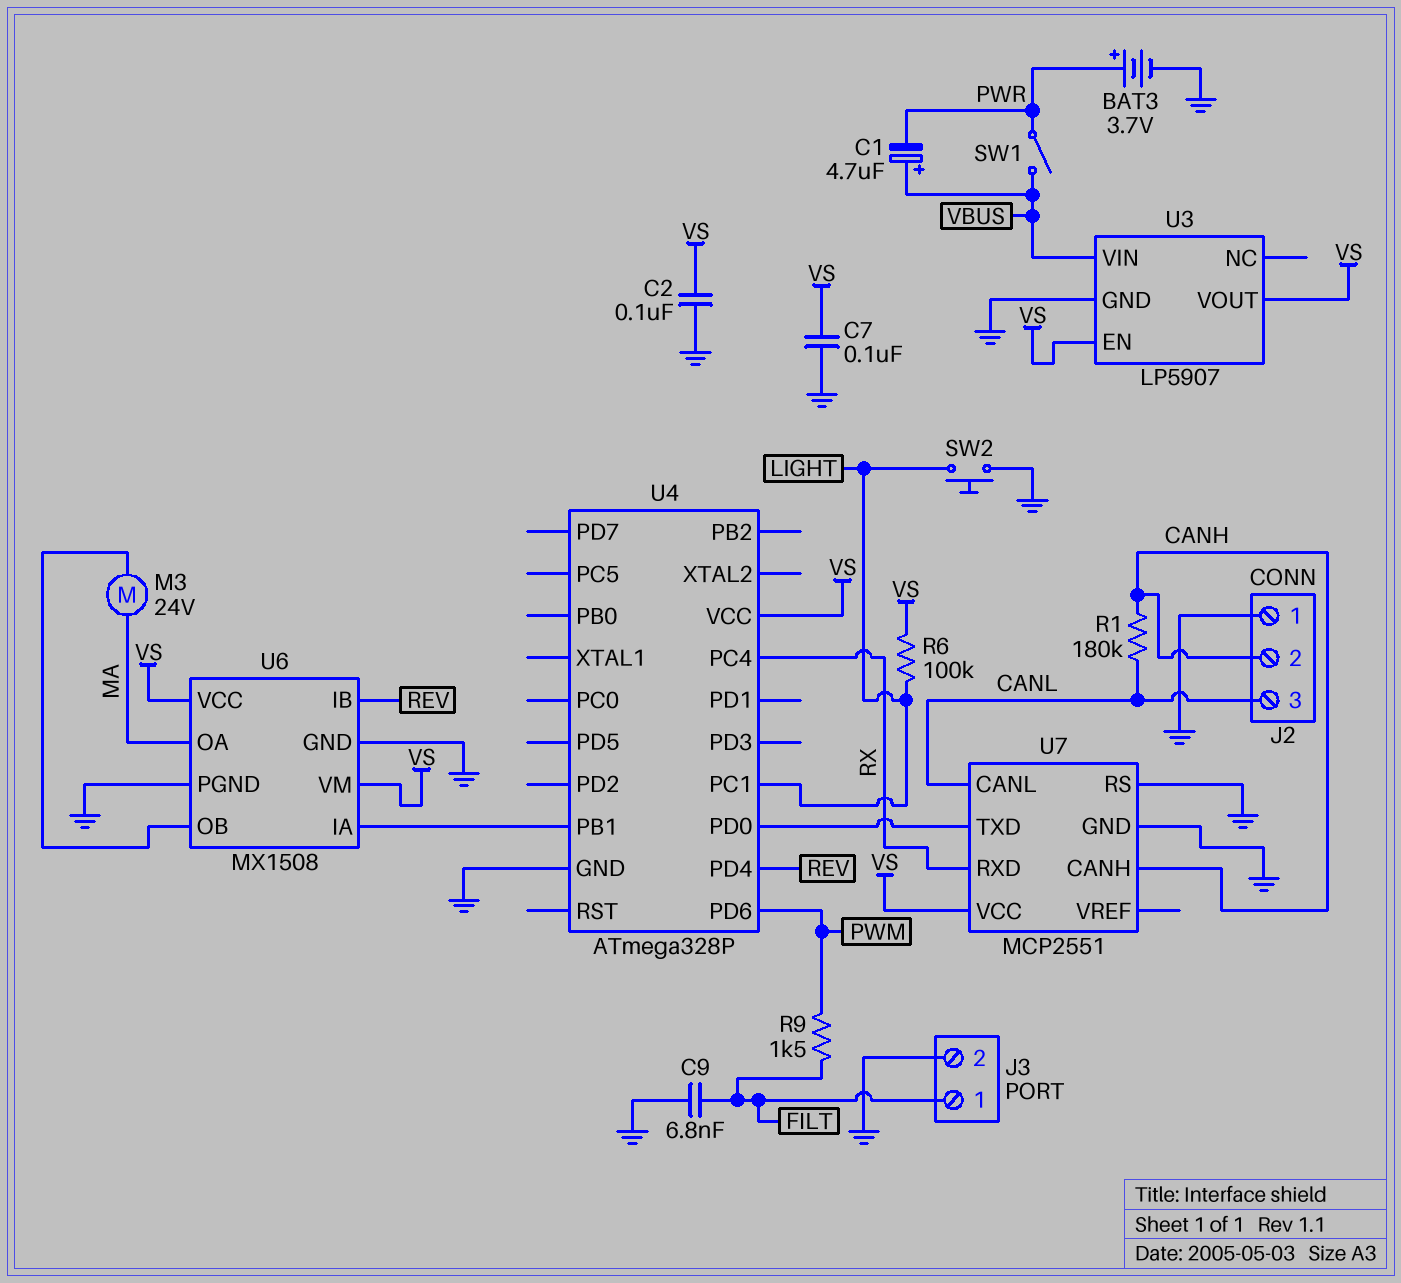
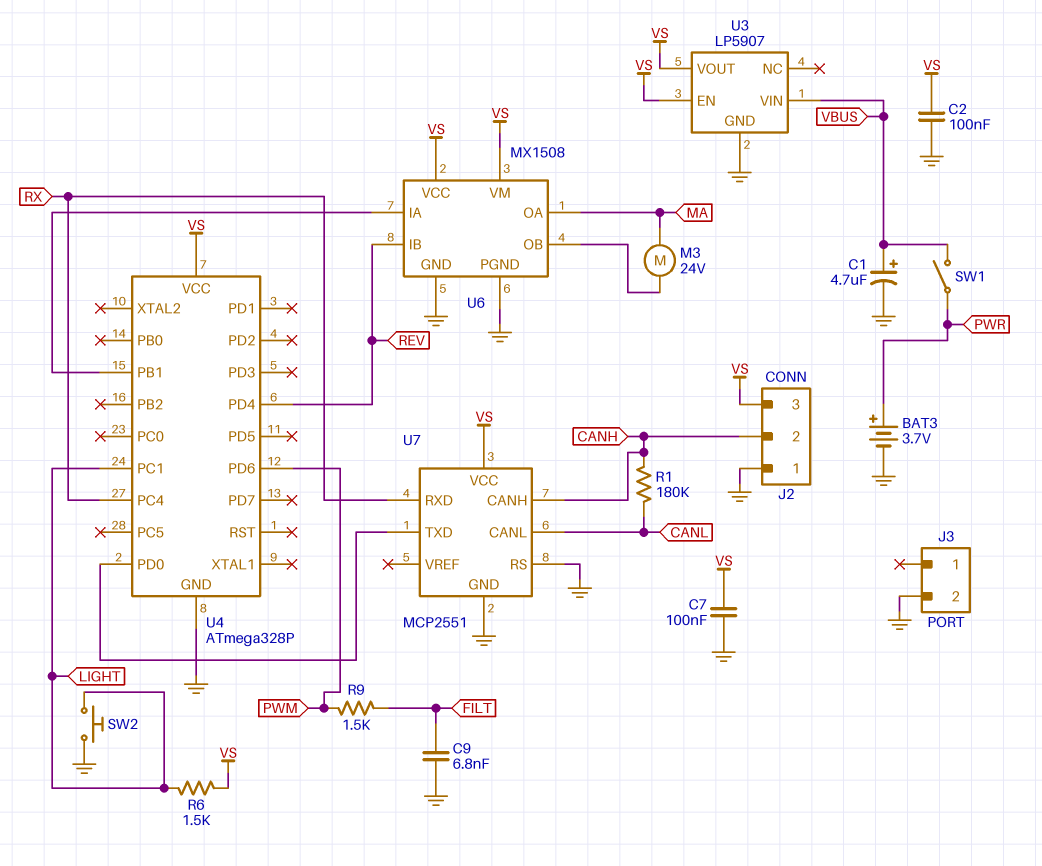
C1: 4.7uF (plus VBUS, minus PWR) -> 4.7uF (plus VBUS, minus GND)
J2 pin 3: CANL -> VS
J3 pin 1: FILT -> none
R6: 100k (LIGHT, VS) -> 1.5k (LIGHT, VS)

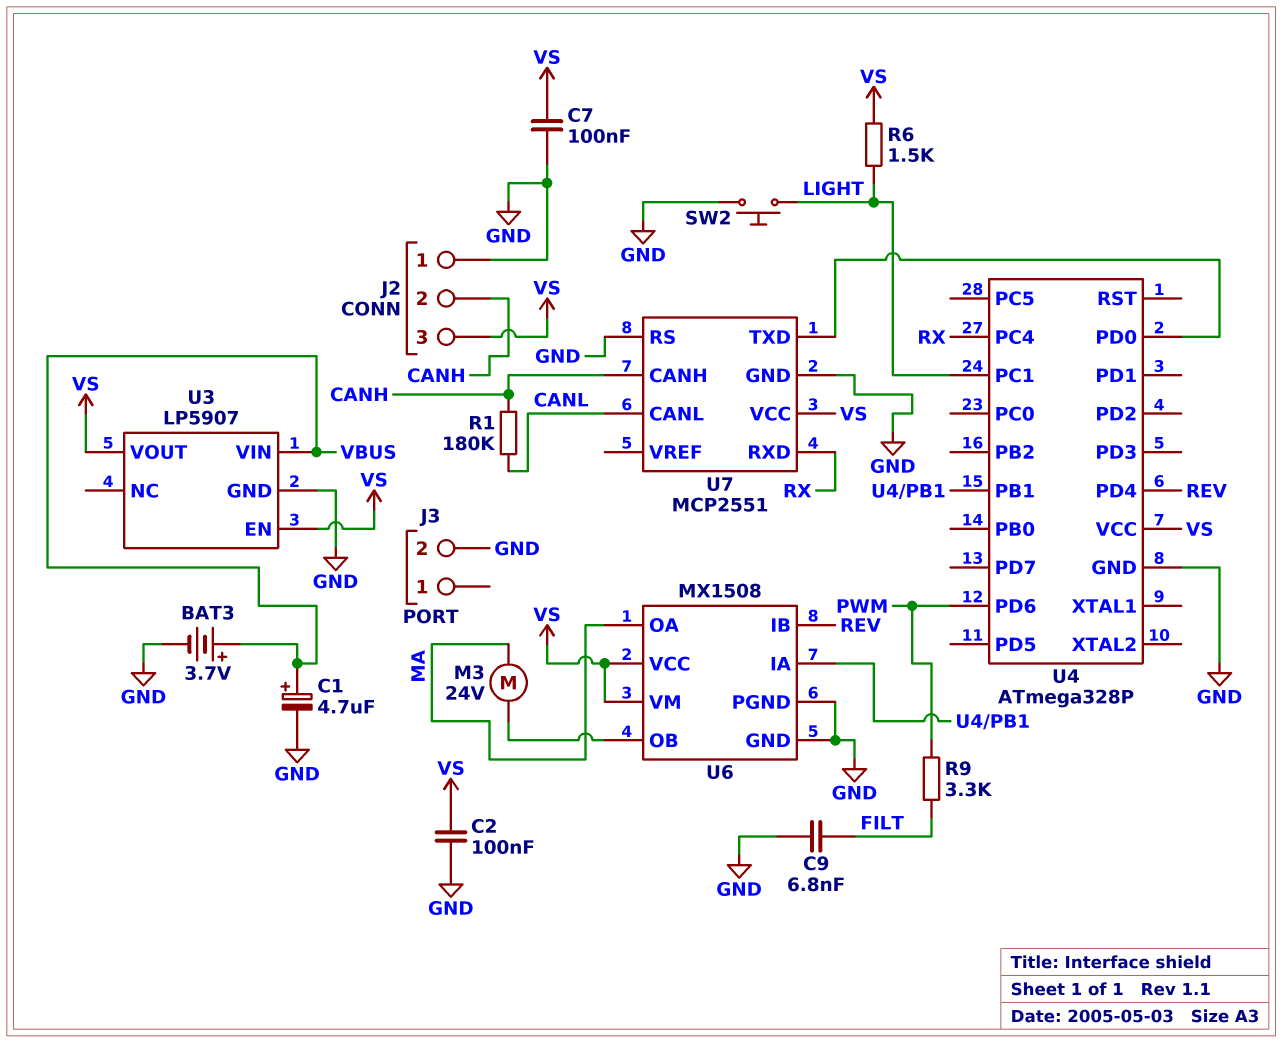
BAT3: 3.7V (plus PWR, minus GND) -> 3.7V (plus VBUS, minus GND)
R9: 1.5k (FILT, PWM) -> 3.3k (FILT, PWM)
SW1: switch (PWR, VBUS) -> none

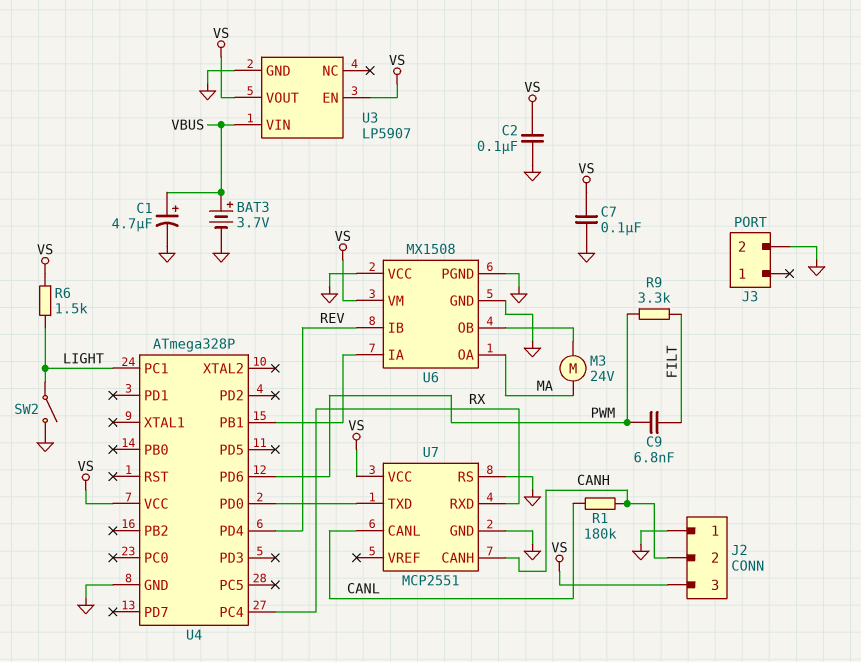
C9: 6.8nF (FILT, GND) -> 6.8nF (FILT, PWM)
SW2: button (GND, LIGHT) -> switch (GND, LIGHT)
U6 pin VCC: VS -> GND

